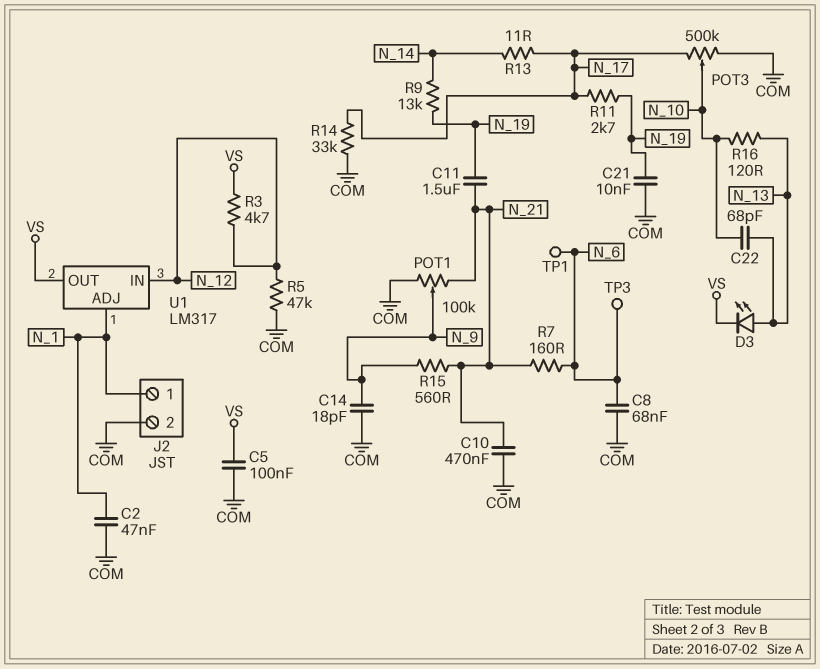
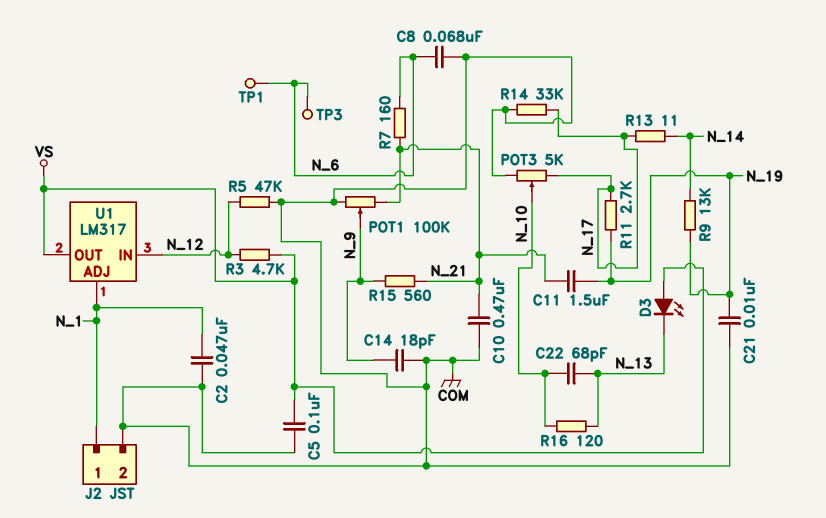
D3: LED (A N_13, K VS) -> LED (A VS, K N_13)
POT3: 500k (COM, N_17, wiper N_10) -> 5k (COM, N_17, wiper N_10)

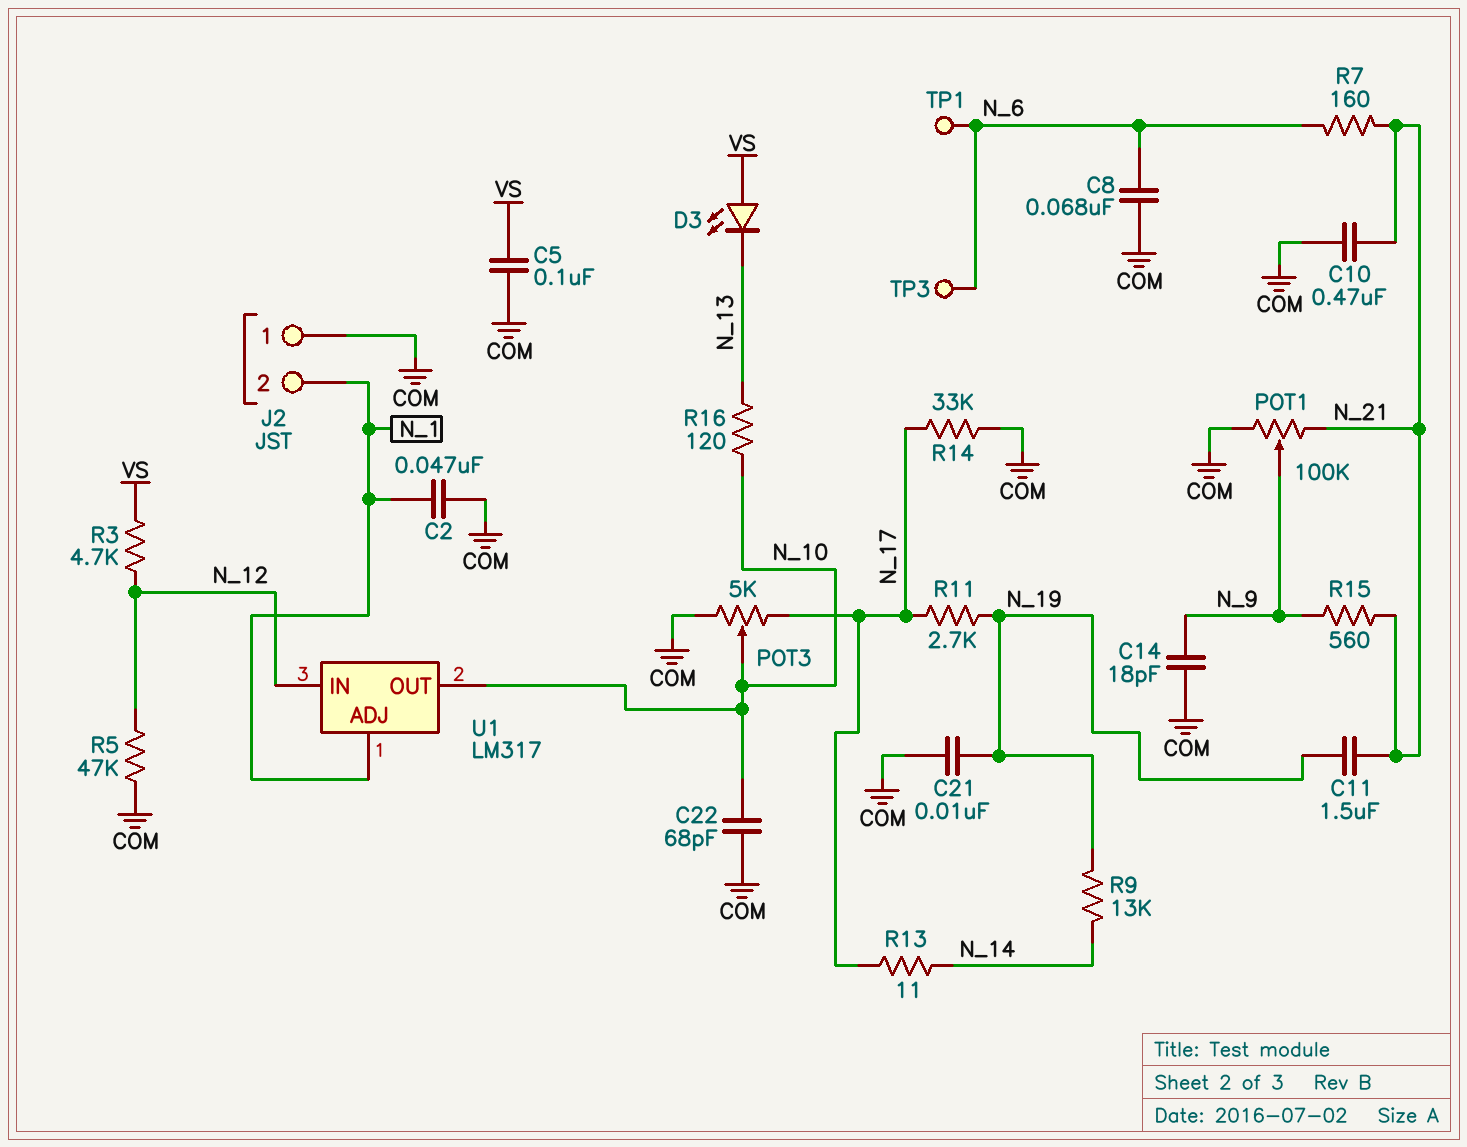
C22: 68pF (N_10, N_13) -> 68pF (COM, N_10)
J2 pin 1: N_1 -> COM
J2 pin 2: COM -> N_1
U1 pin OUT: VS -> N_10

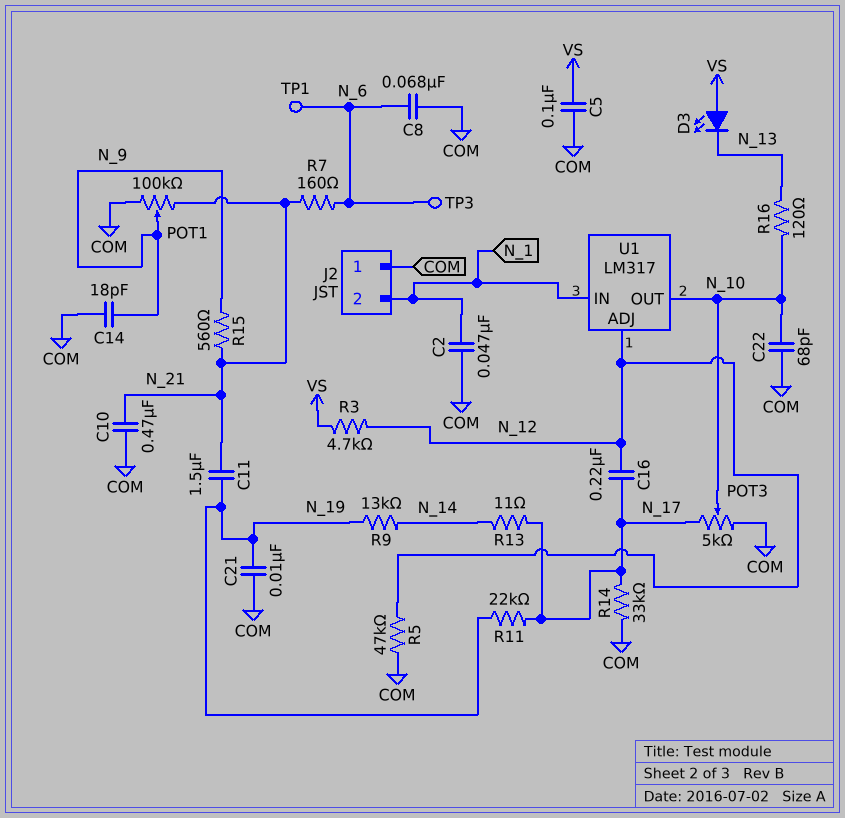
C16: none -> 220nF (N_12, N_17)
R11: 2.7k (N_17, N_19) -> 22k (N_17, N_19)
U1 pin ADJ: N_1 -> N_12
U1 pin IN: N_12 -> N_1

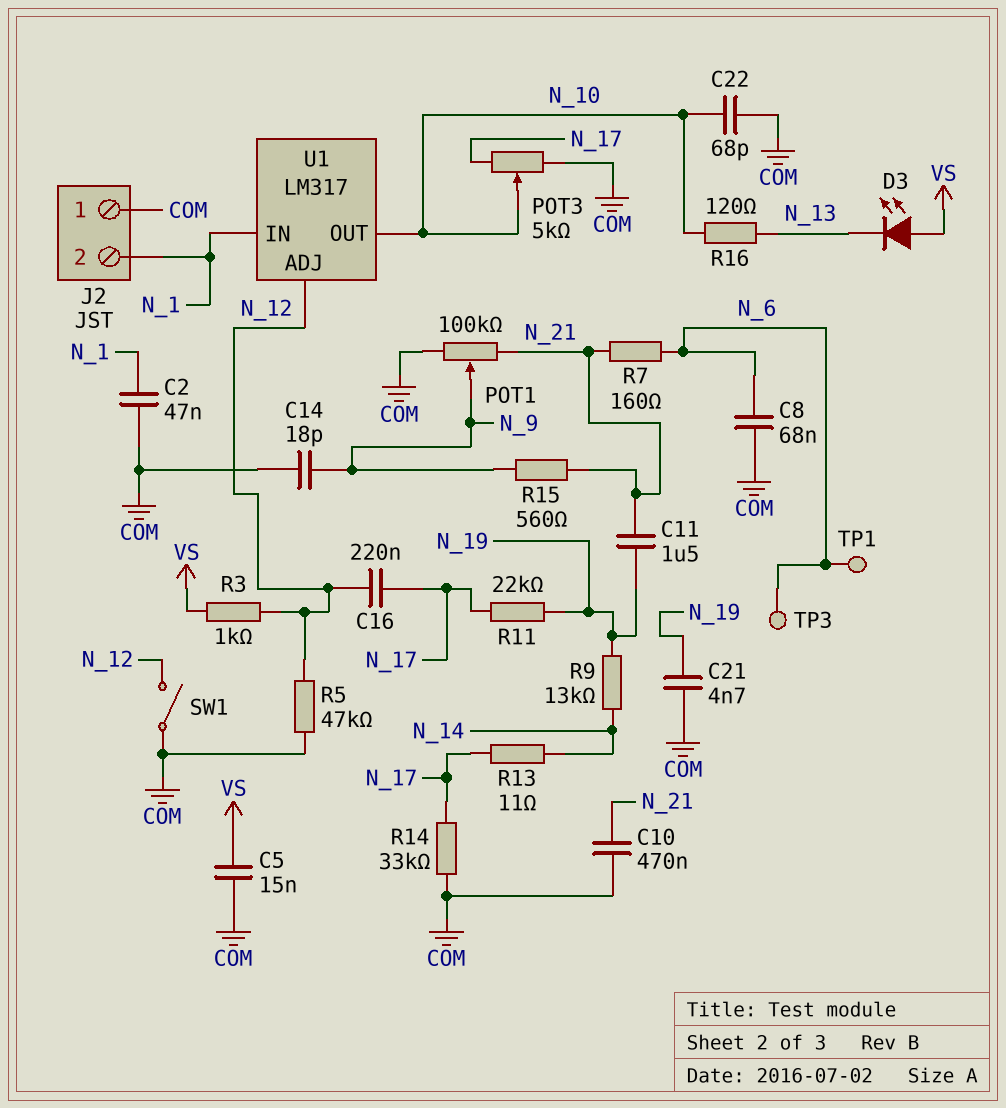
C5: 100nF (COM, VS) -> 15nF (COM, VS)
C21: 10nF (COM, N_19) -> 4.7nF (COM, N_19)
R3: 4.7k (N_12, VS) -> 1k (N_12, VS)
SW1: none -> switch (COM, N_12)

